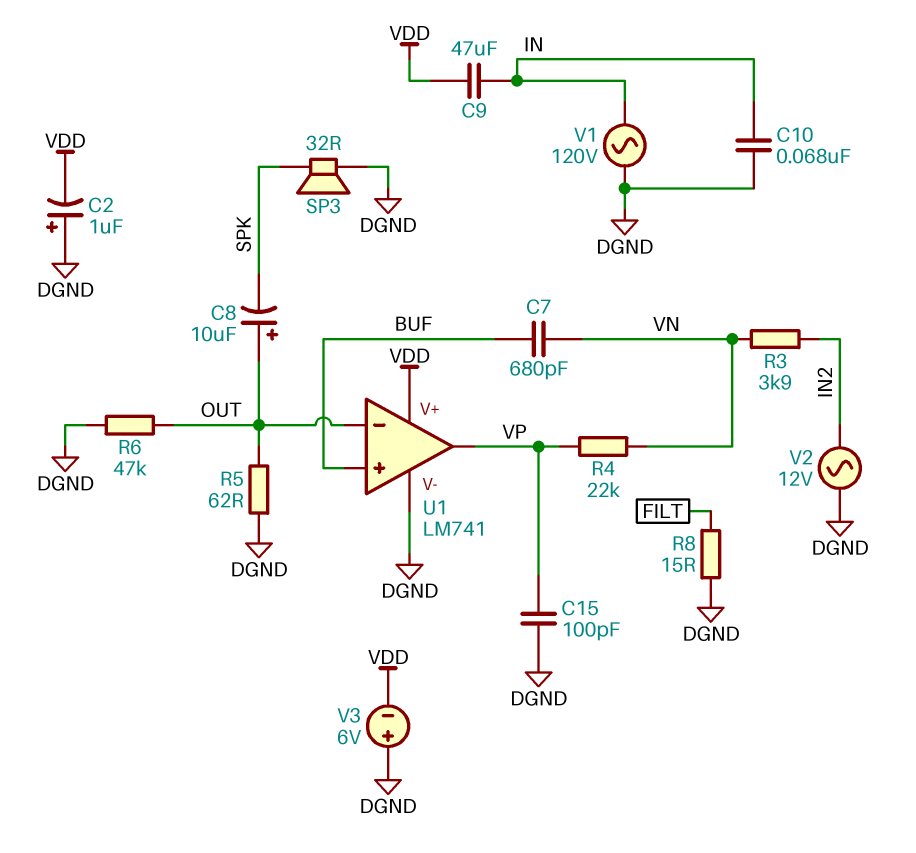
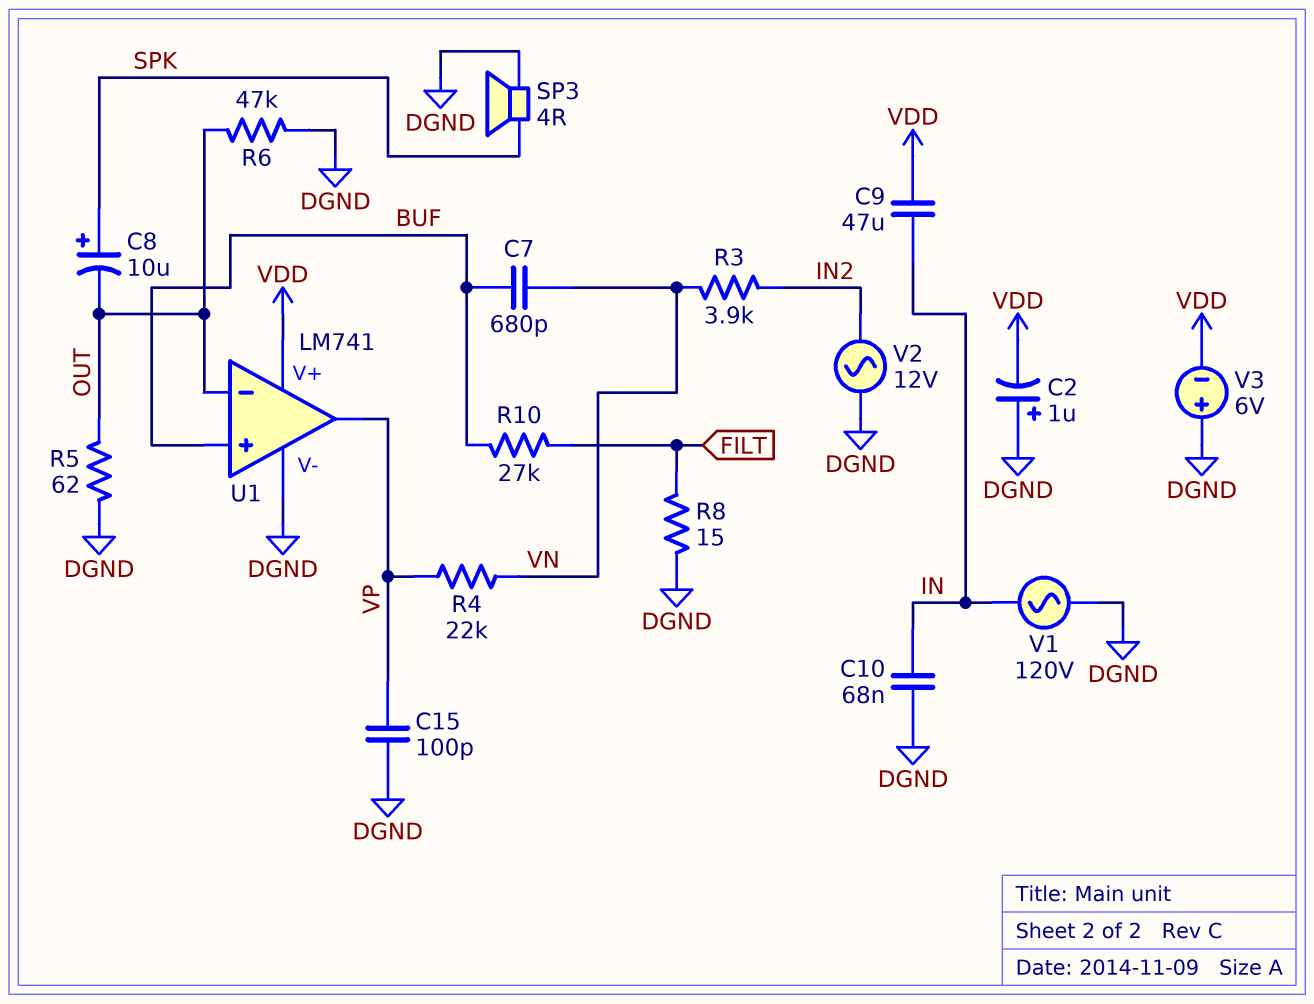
C8: 10uF (plus OUT, minus SPK) -> 10uF (plus SPK, minus OUT)
R10: none -> 27k (BUF, FILT)
SP3: speaker 32R (DGND, SPK) -> speaker 4R (DGND, SPK)

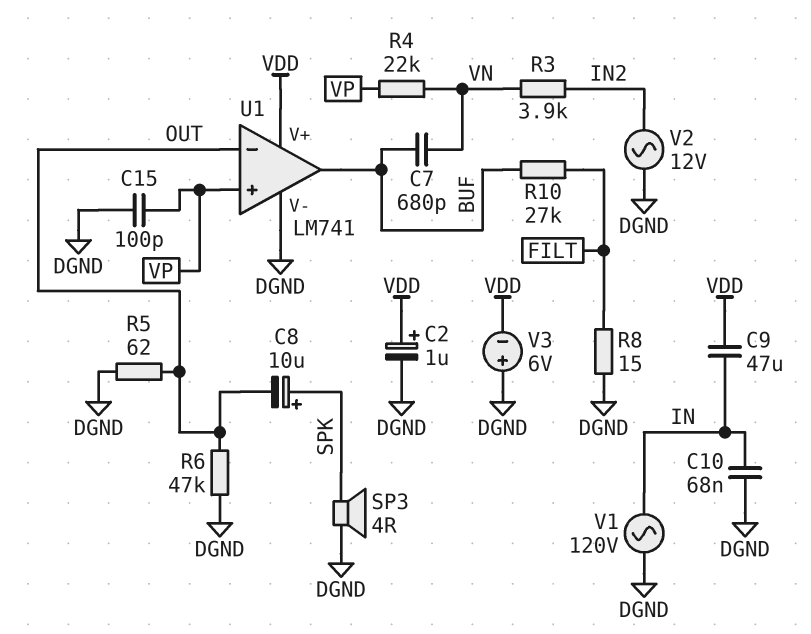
C2: 1uF (plus DGND, minus VDD) -> 1uF (plus VDD, minus DGND)
U1 pin in+: BUF -> VP
U1 pin out: VP -> BUF

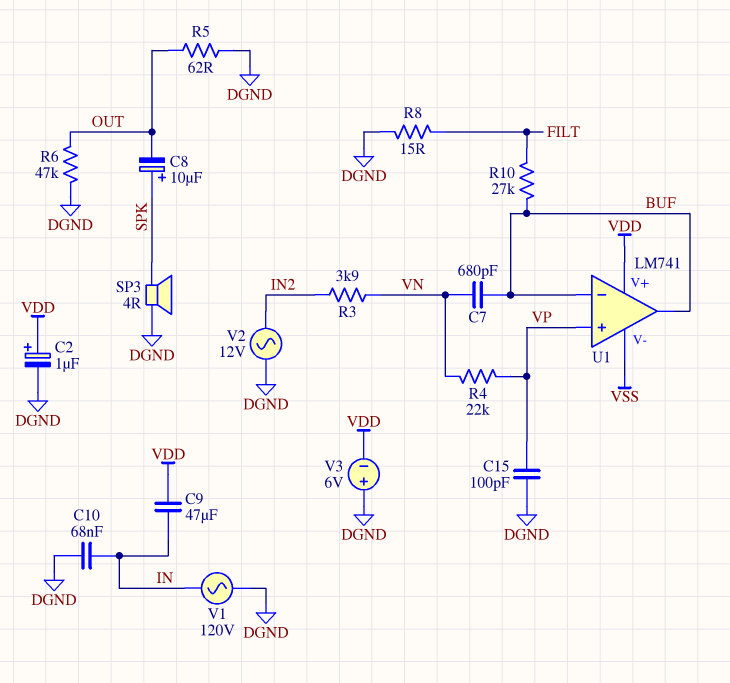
U1 pin V-: DGND -> VSS
U1 pin in-: OUT -> BUF

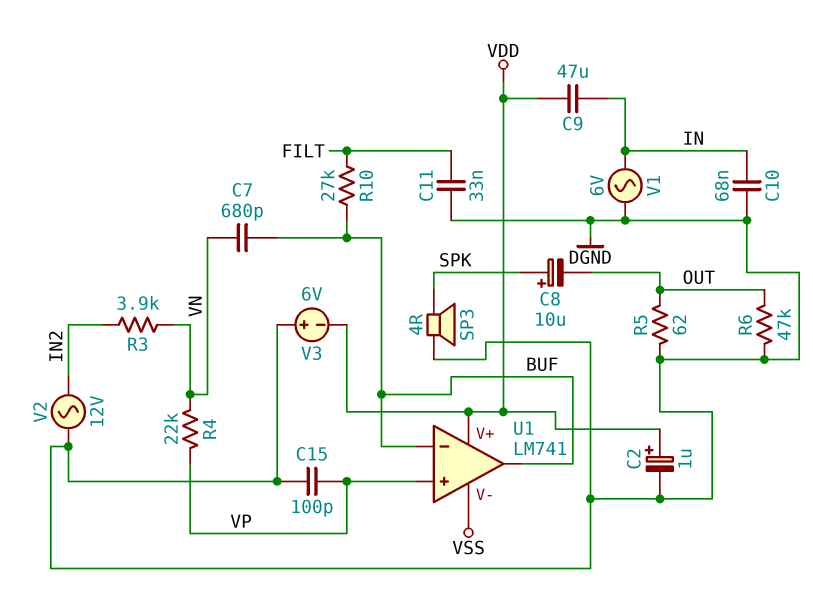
C11: none -> 33nF (DGND, FILT)
R8: 15 (DGND, FILT) -> none
V1: AC 120V (DGND, IN) -> AC 6V (DGND, IN)

